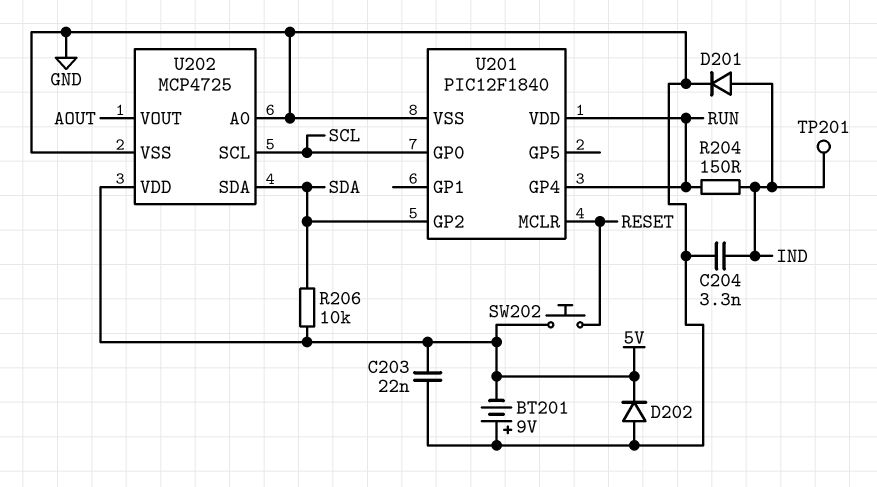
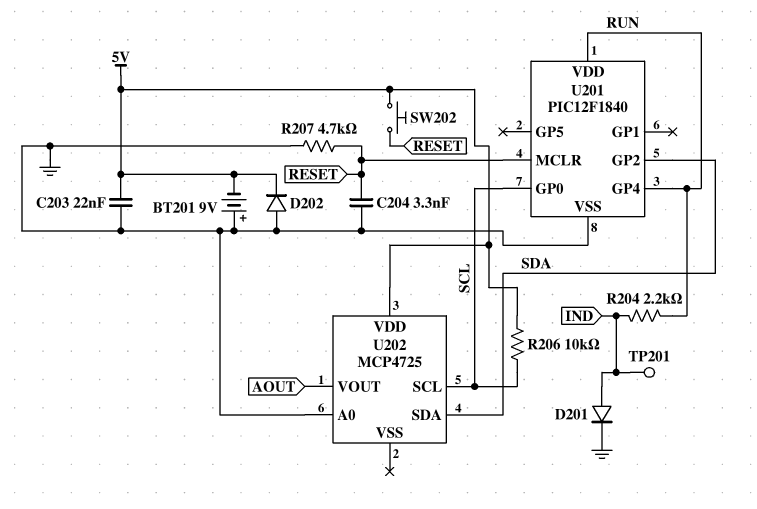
C204: 3.3nF (GND, IND) -> 3.3nF (GND, RESET)
R204: 150 (IND, RUN) -> 2.2k (IND, RUN)
R206: 10k (5V, SDA) -> 10k (5V, SCL)
R207: none -> 4.7k (GND, RESET)
U202 pin VSS: GND -> none

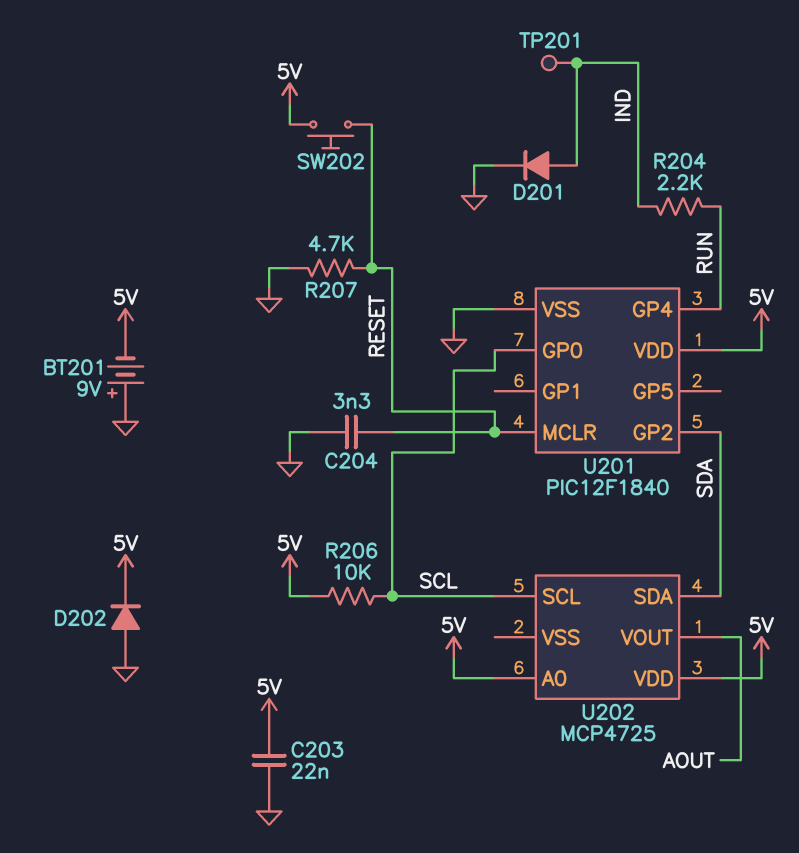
U201 pin VDD: RUN -> 5V
U202 pin A0: GND -> 5V

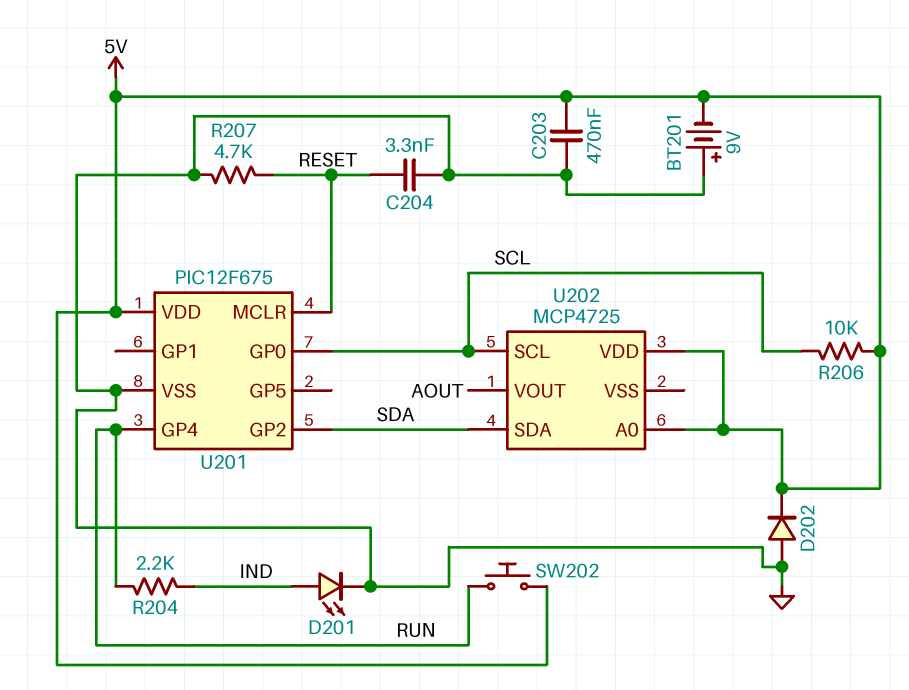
C203: 22nF (5V, GND) -> 470nF (5V, GND)
D201: diode (A IND, K GND) -> LED (A IND, K GND)
SW202: button (5V, RESET) -> button (5V, RUN)
TP201: test point (IND) -> none
U201: PIC12F1840 -> PIC12F675

